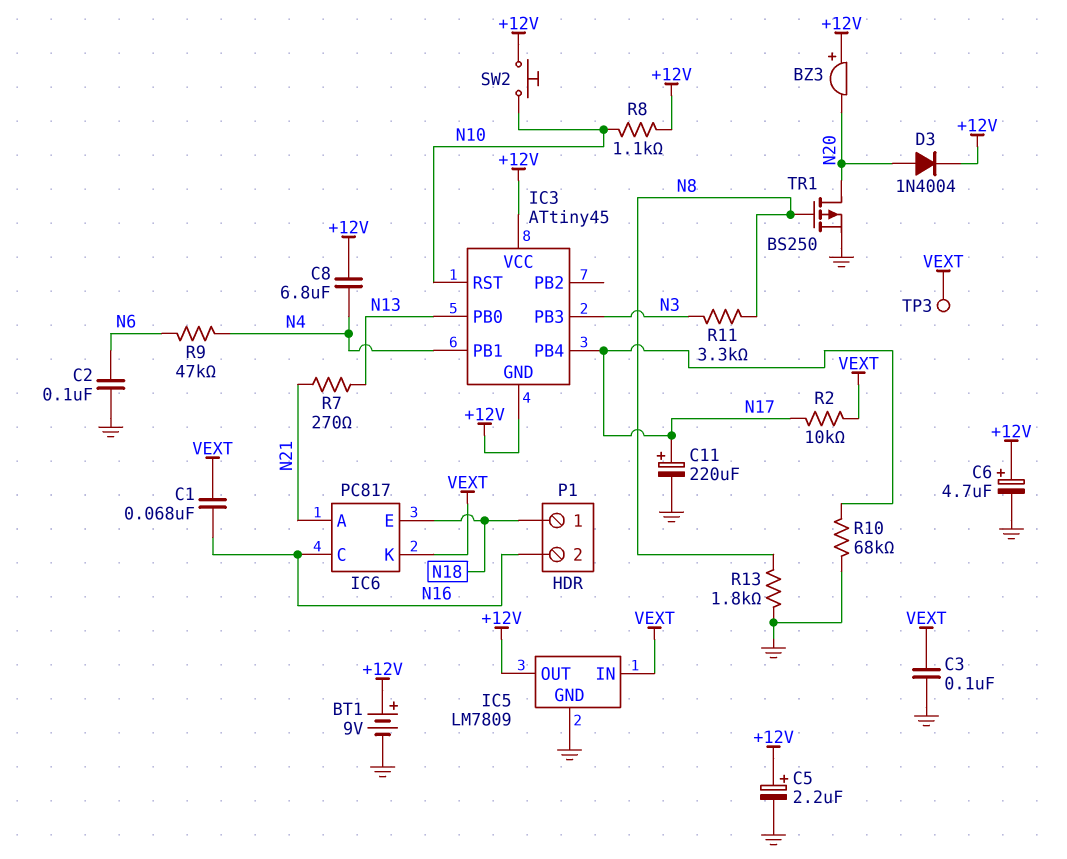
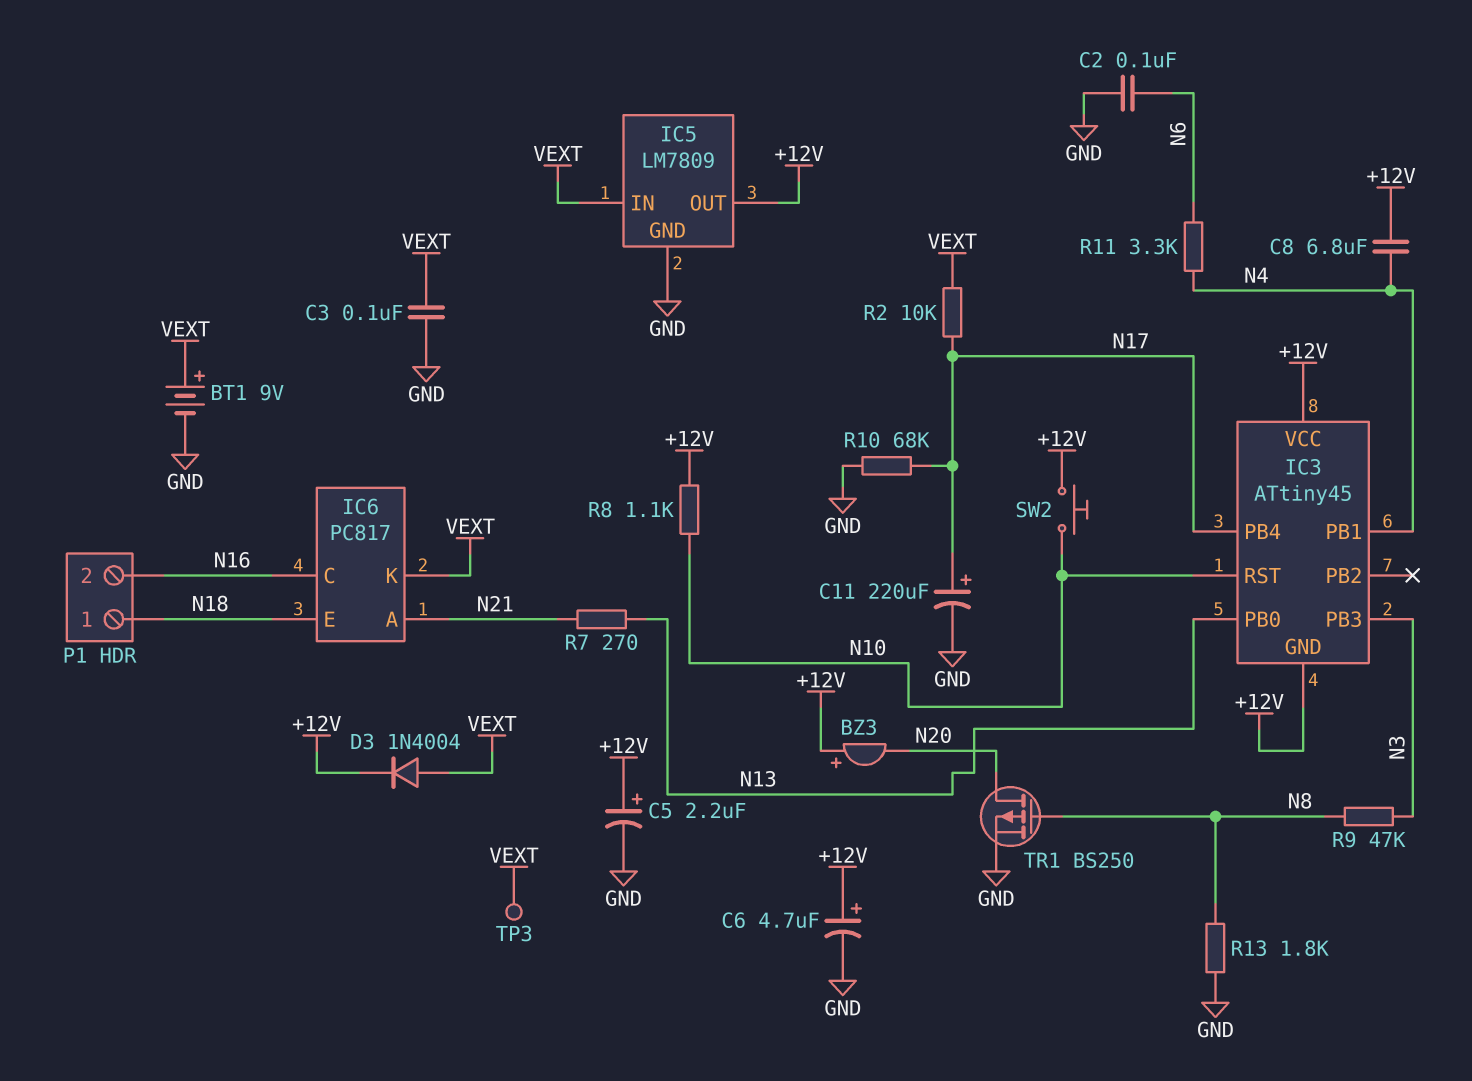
BT1: 9V (plus +12V, minus GND) -> 9V (plus VEXT, minus GND)
C1: 68nF (N16, VEXT) -> none
D3: diode 1N4004 (A N20, K +12V) -> diode 1N4004 (A VEXT, K +12V)
R9: 47k (N4, N6) -> 47k (N3, N8)
R11: 3.3k (N3, N8) -> 3.3k (N4, N6)

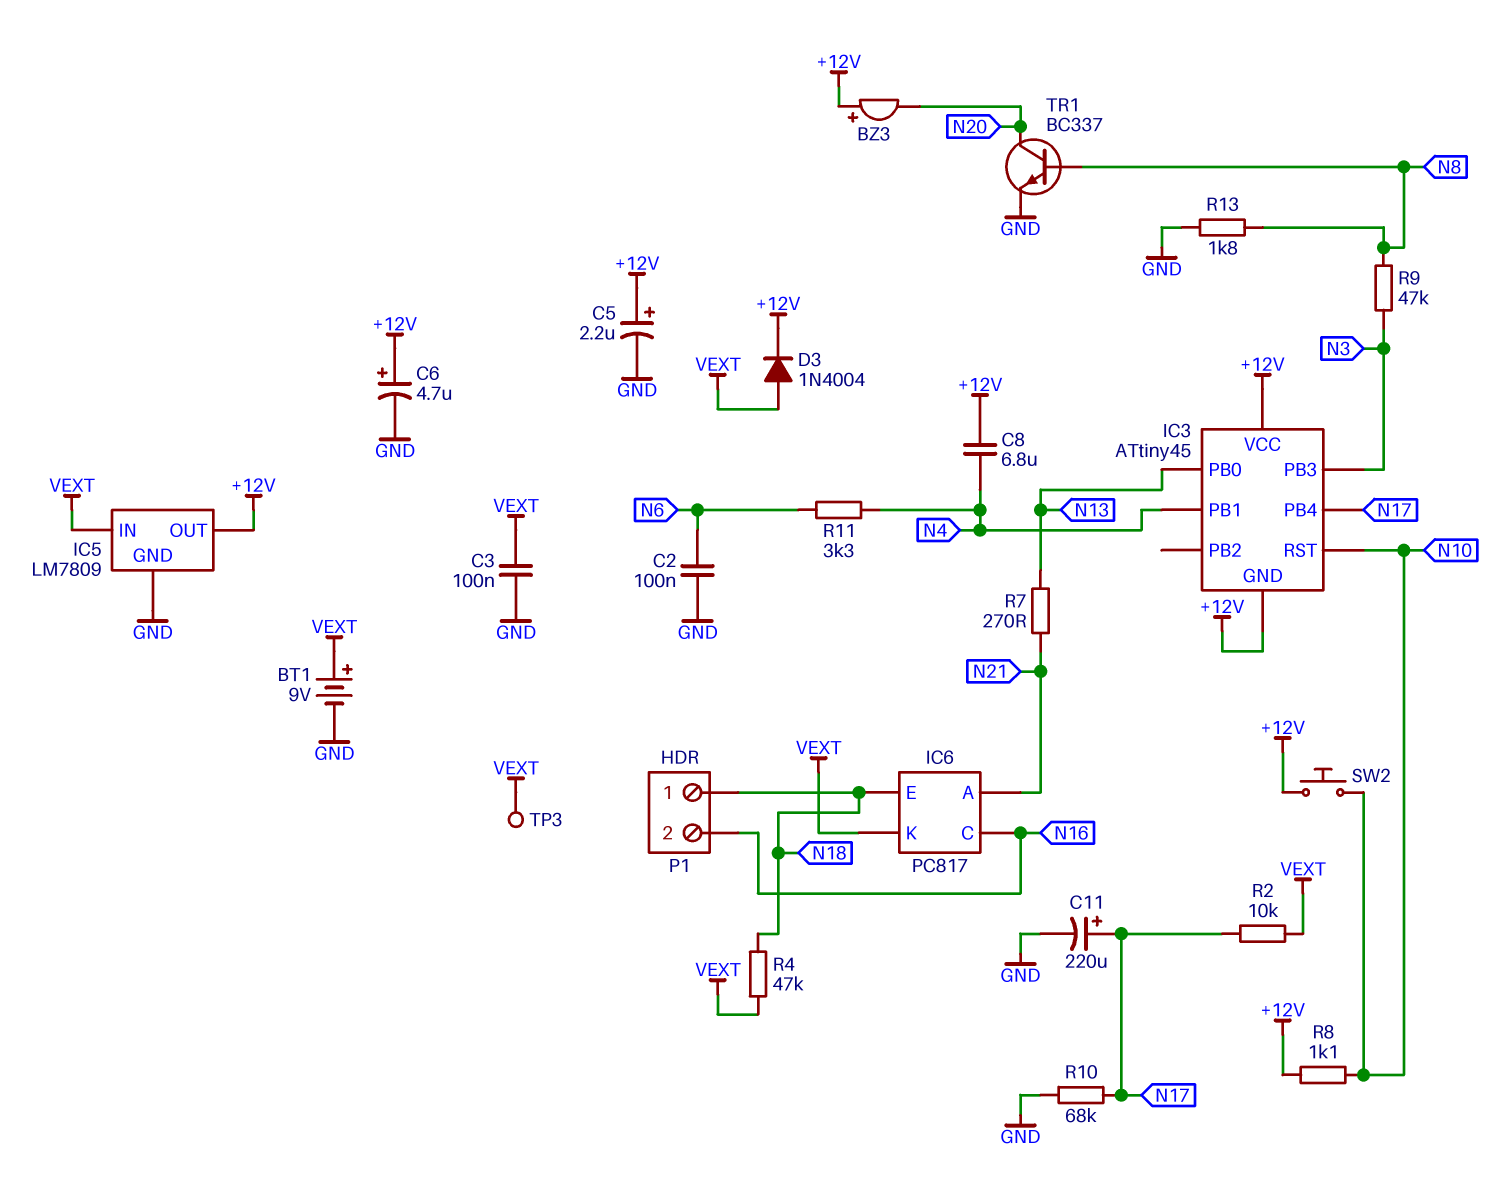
R4: none -> 47k (N18, VEXT)
TR1: PMOS BS250 (G N8, D N20, S GND) -> NPN BC337 (B N8, C N20, E GND)

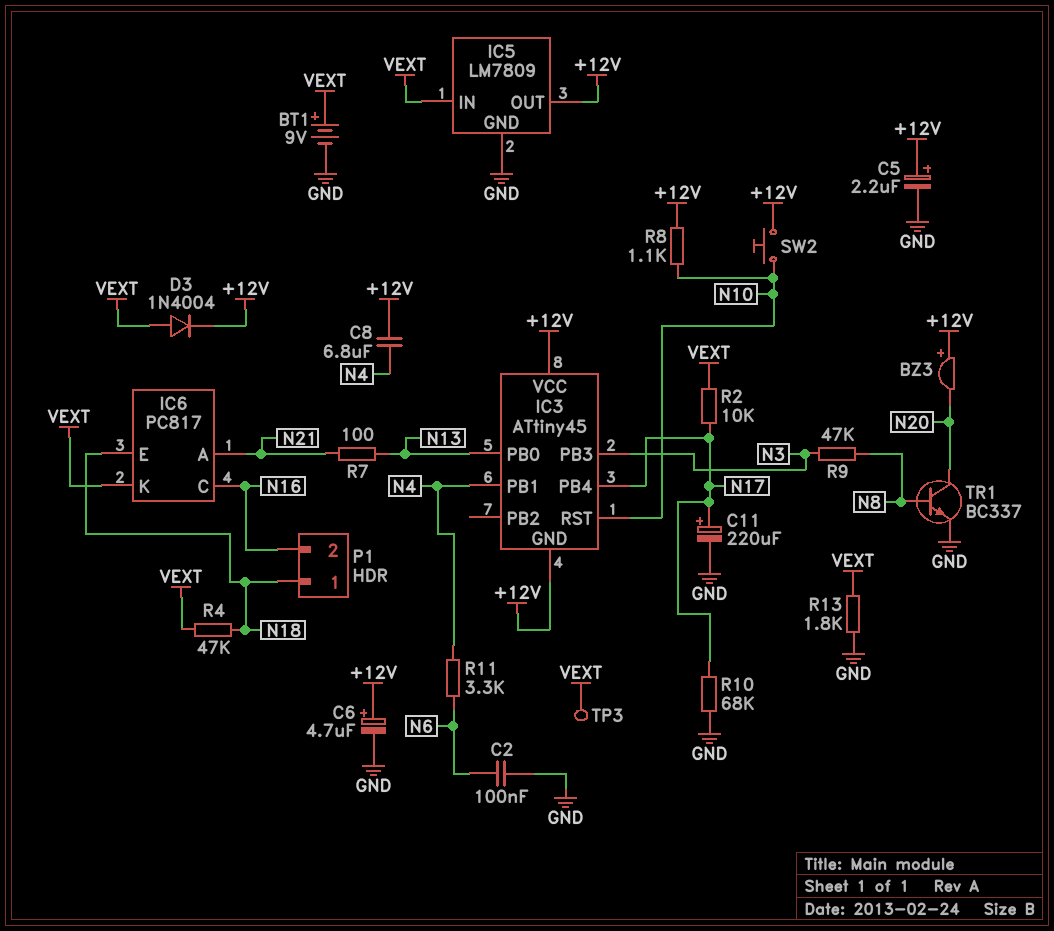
C3: 100nF (GND, VEXT) -> none
R7: 270 (N13, N21) -> 100 (N13, N21)
R13: 1.8k (GND, N8) -> 1.8k (GND, VEXT)

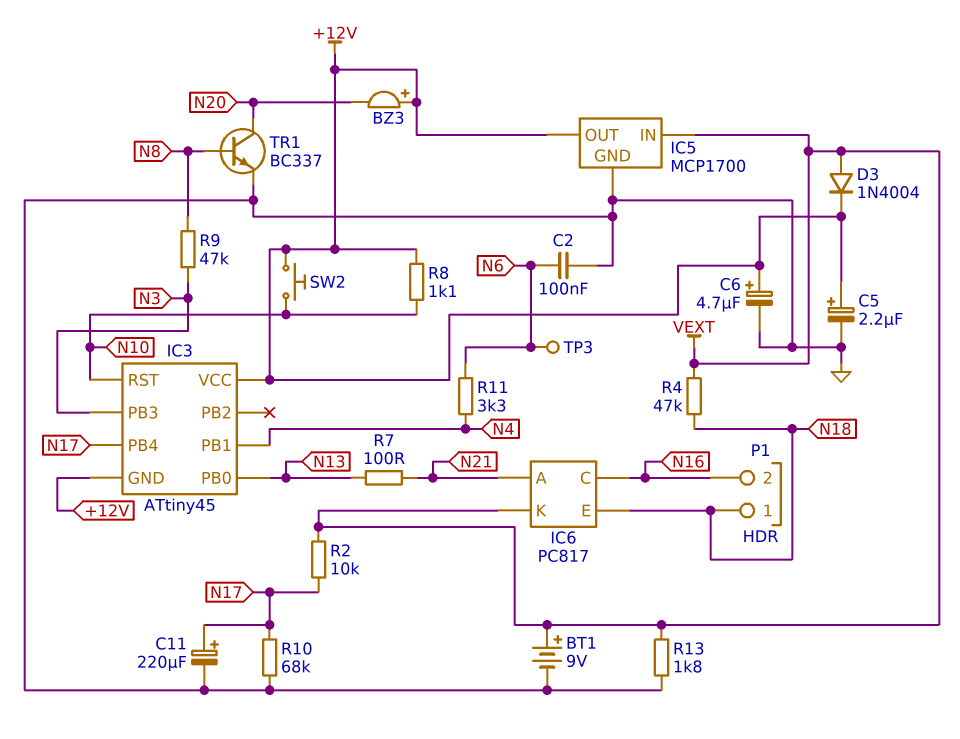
C8: 6.8uF (+12V, N4) -> none
IC5: LM7809 -> MCP1700
TP3: test point (VEXT) -> test point (N6)

